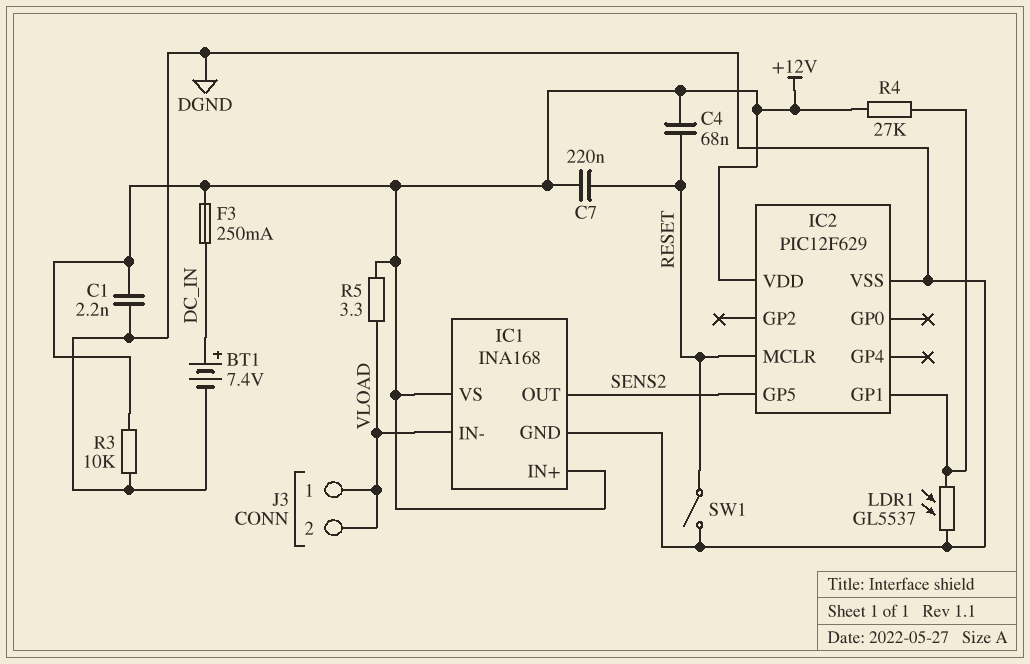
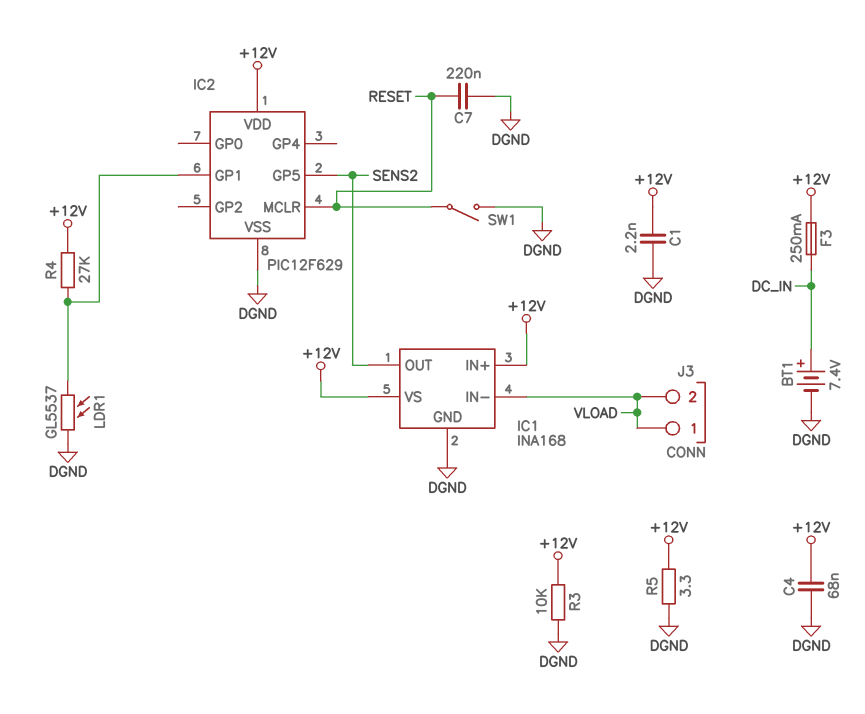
C4: 68nF (+12V, RESET) -> 68nF (+12V, DGND)
C7: 220nF (+12V, RESET) -> 220nF (DGND, RESET)
R5: 3.3 (+12V, VLOAD) -> 3.3 (+12V, DGND)

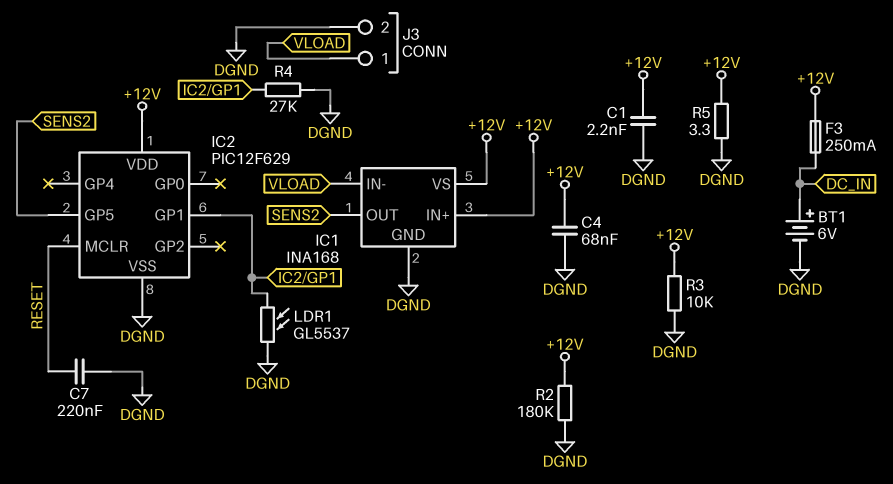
BT1: 7.4V (plus DC_IN, minus DGND) -> 6V (plus DC_IN, minus DGND)
J3 pin 2: VLOAD -> DGND
R2: none -> 180k (+12V, DGND)
R4: 27k (+12V, IC2/GP1) -> 27k (DGND, IC2/GP1)
SW1: switch (DGND, RESET) -> none

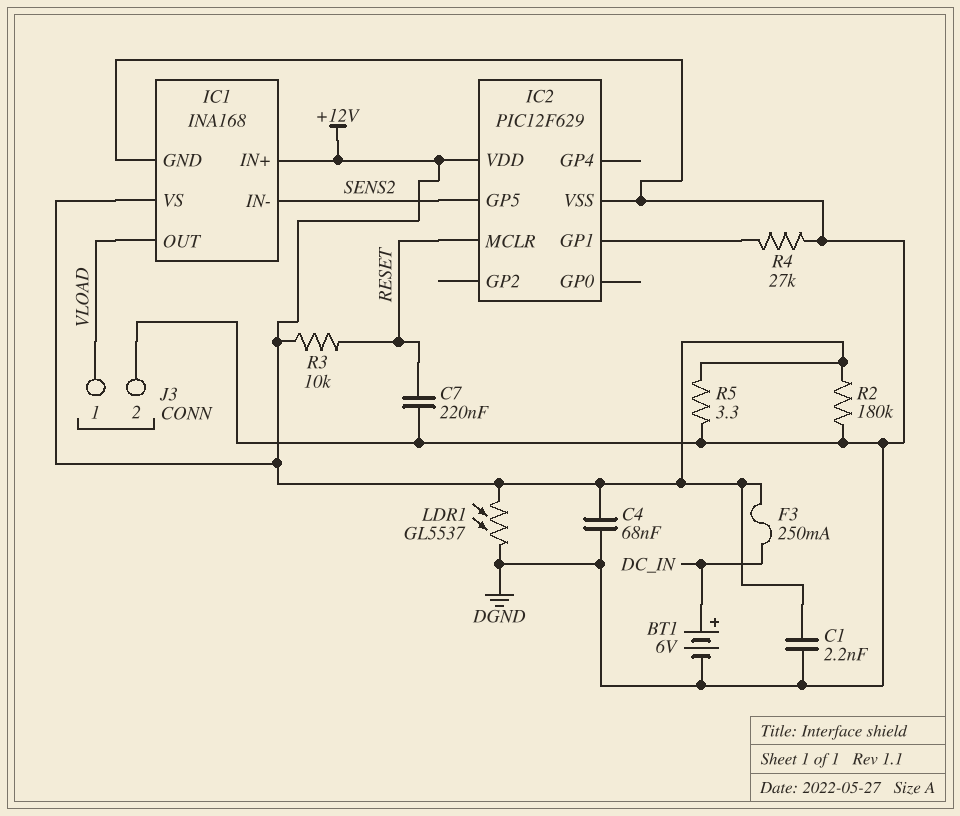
IC1 pin IN-: VLOAD -> SENS2
IC1 pin OUT: SENS2 -> VLOAD
LDR1: GL5537 (DGND, IC2/GP1) -> GL5537 (+12V, DGND)
R3: 10k (+12V, DGND) -> 10k (+12V, RESET)

